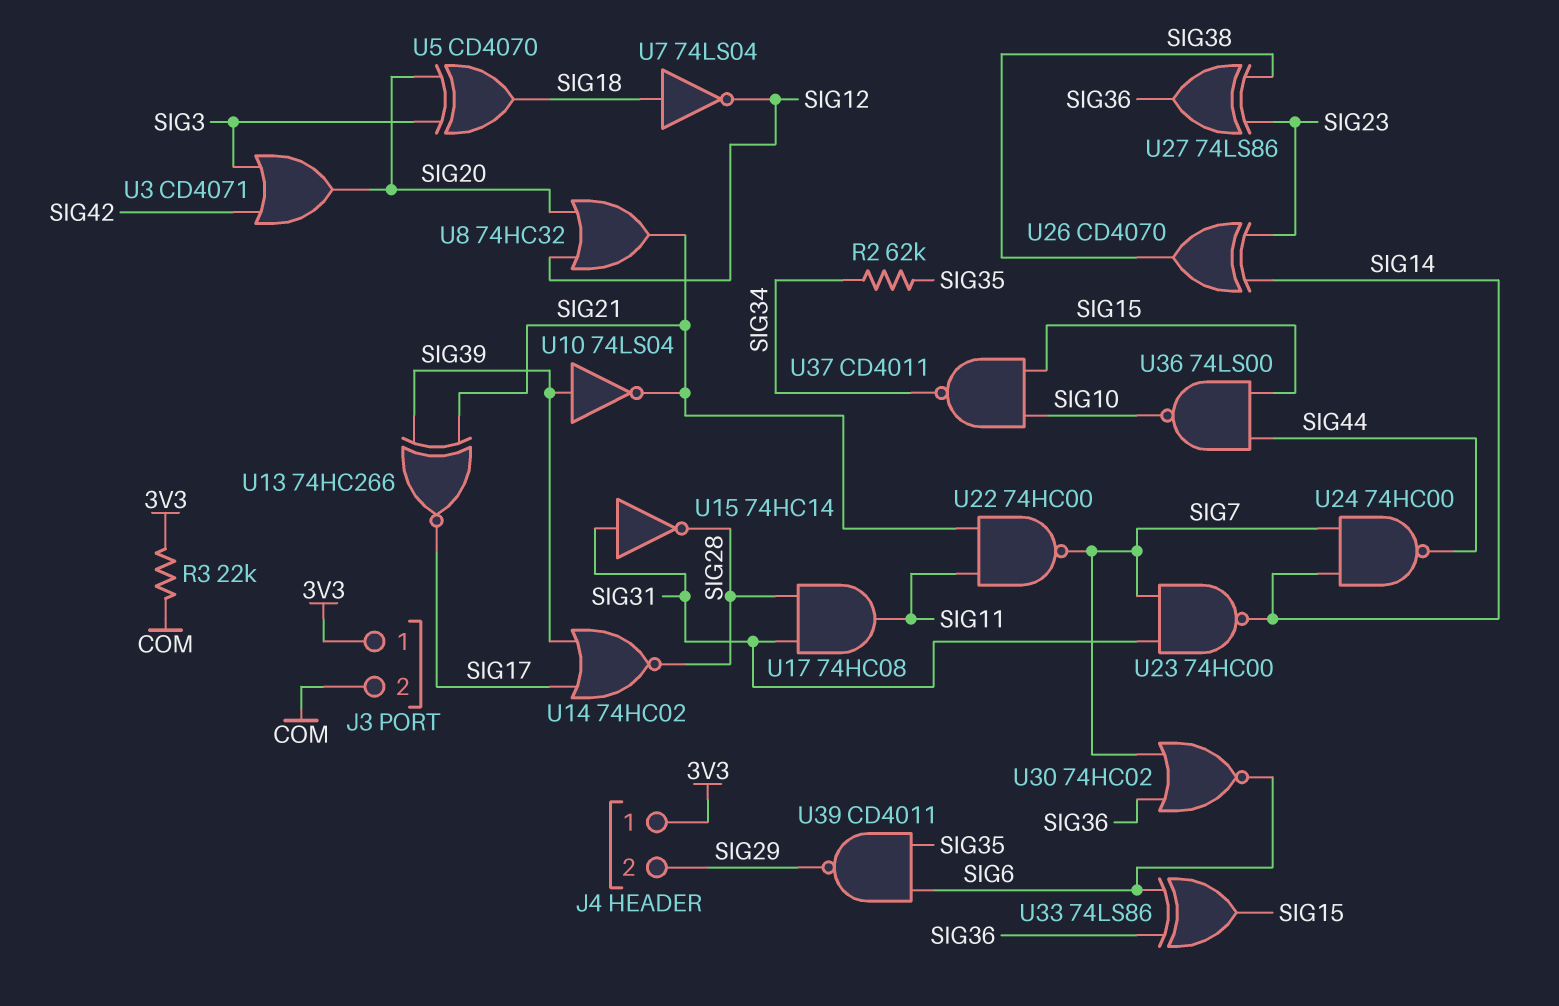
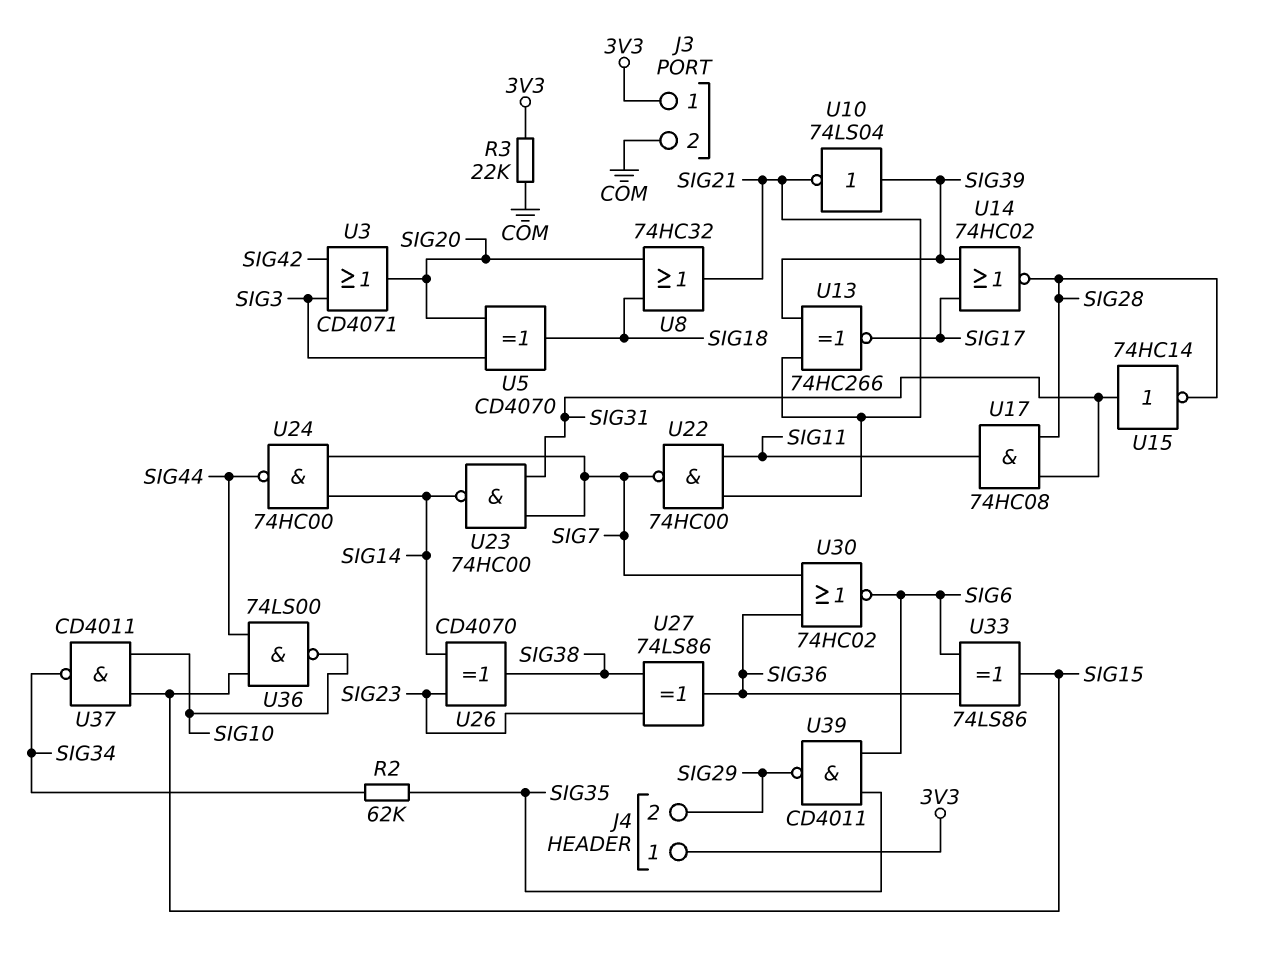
U7: NOT 74LS04 (in SIG18, out SIG12) -> none
U8: OR 74HC32 (in SIG12, in SIG20, out SIG21) -> OR 74HC32 (in SIG18, in SIG20, out SIG21)

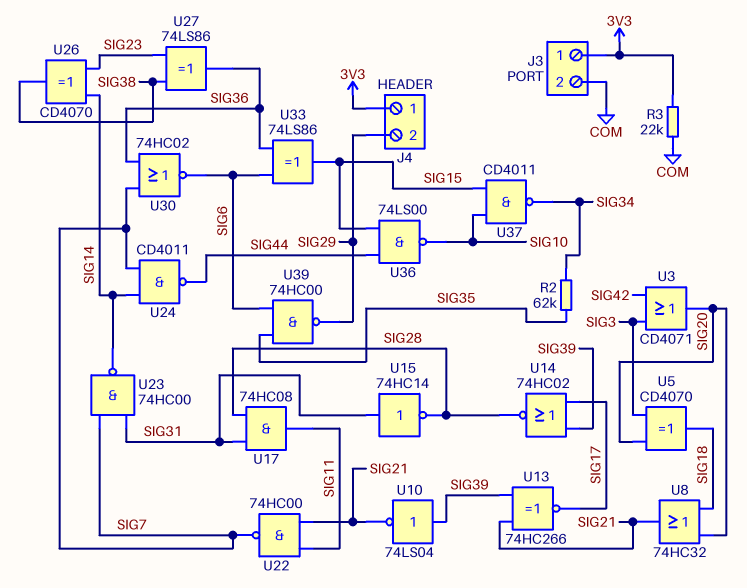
U24: NAND 74HC00 (in SIG7, in SIG14, out SIG44) -> NAND CD4011 (in SIG7, in SIG14, out SIG44)
U39: NAND CD4011 (in SIG6, in SIG35, out SIG29) -> NAND 74HC00 (in SIG6, in SIG35, out SIG29)

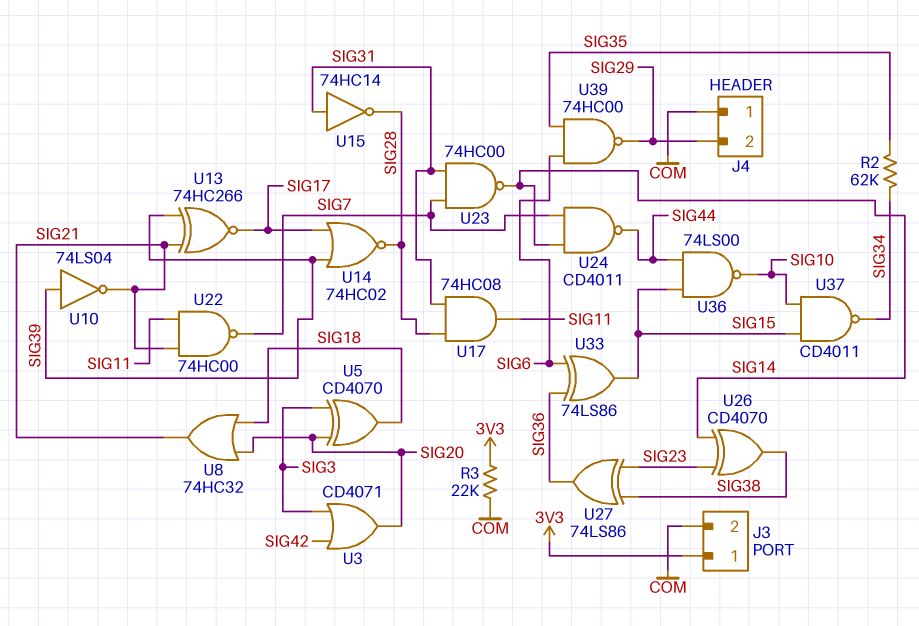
J4 pin 1: 3V3 -> COM
U30: NOR 74HC02 (in SIG7, in SIG36, out SIG6) -> none

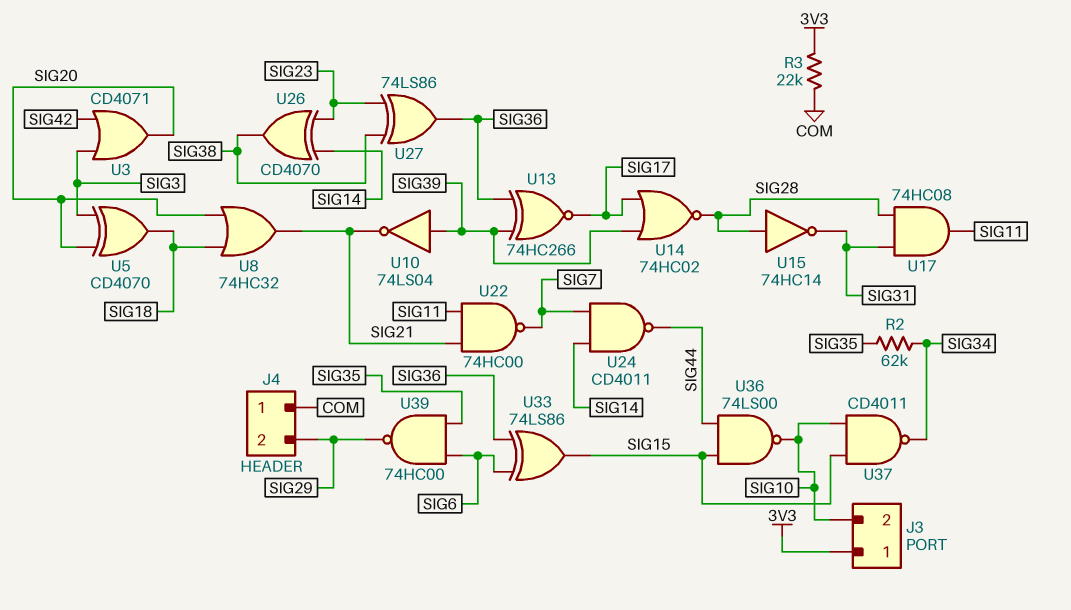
J3 pin 2: COM -> SIG10
U13: XNOR 74HC266 (in SIG21, in SIG39, out SIG17) -> XNOR 74HC266 (in SIG36, in SIG39, out SIG17)
U15: NOT 74HC14 (in SIG31, out SIG28) -> NOT 74HC14 (in SIG28, out SIG31)
U23: NAND 74HC00 (in SIG7, in SIG31, out SIG14) -> none

